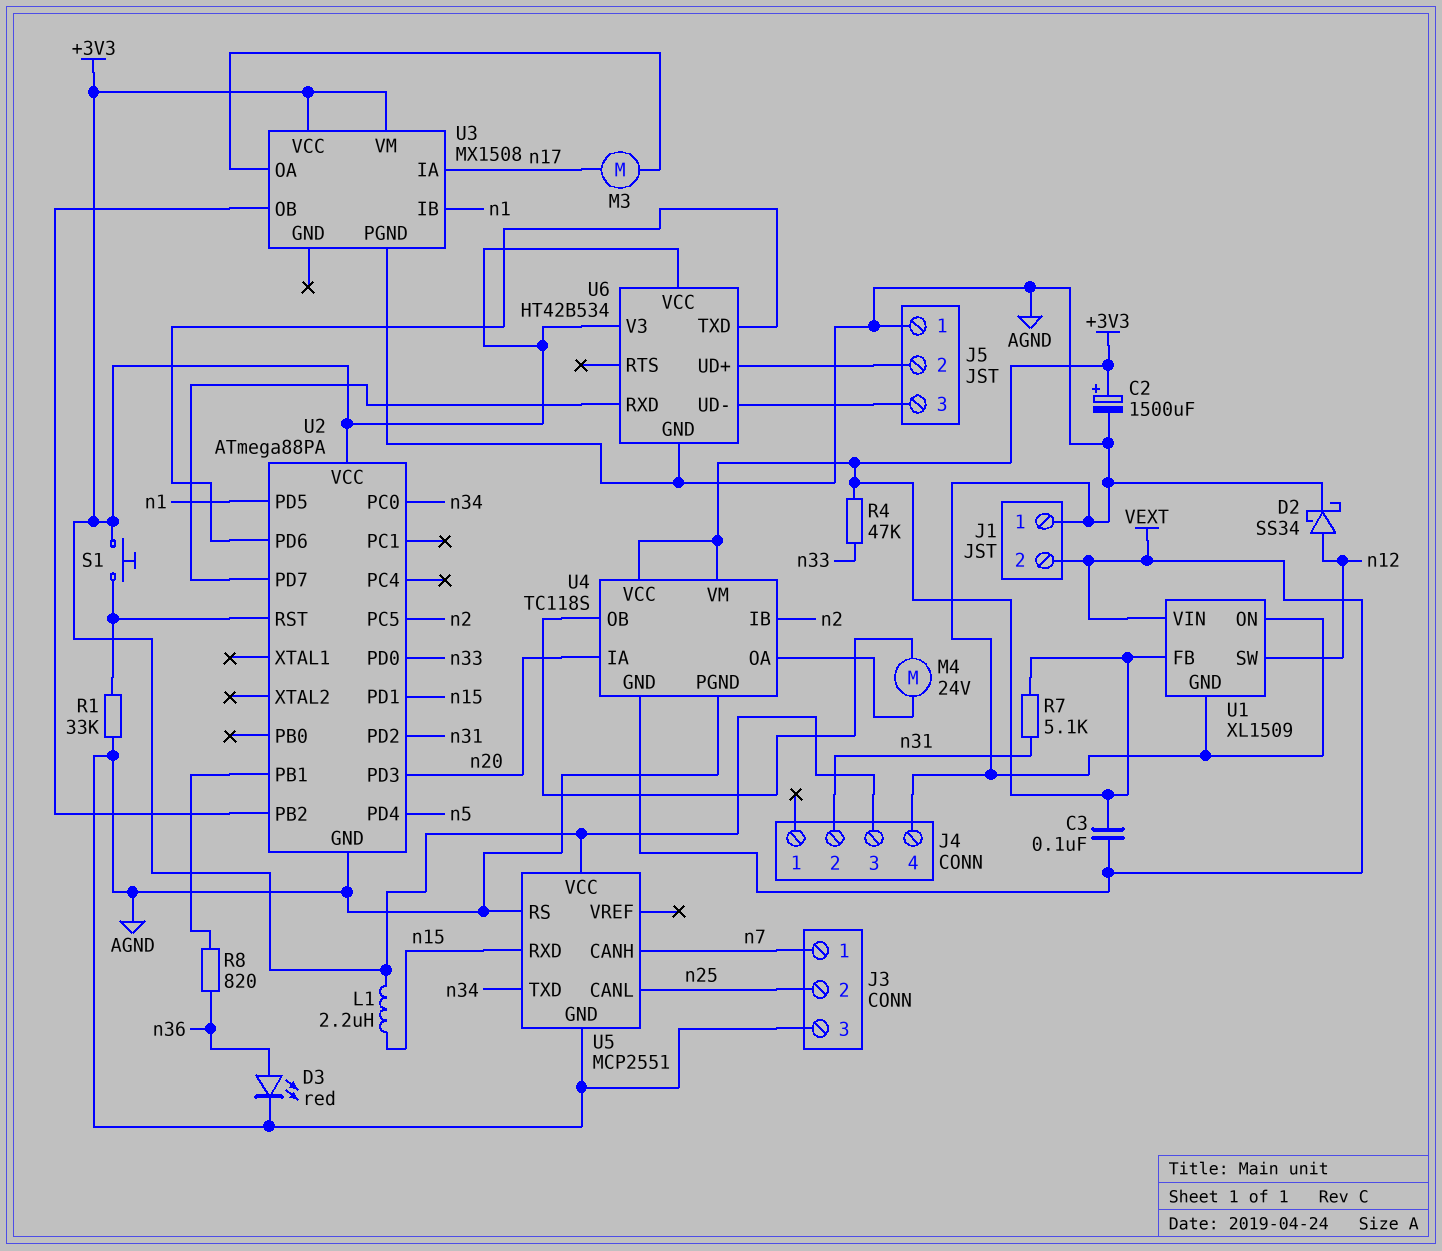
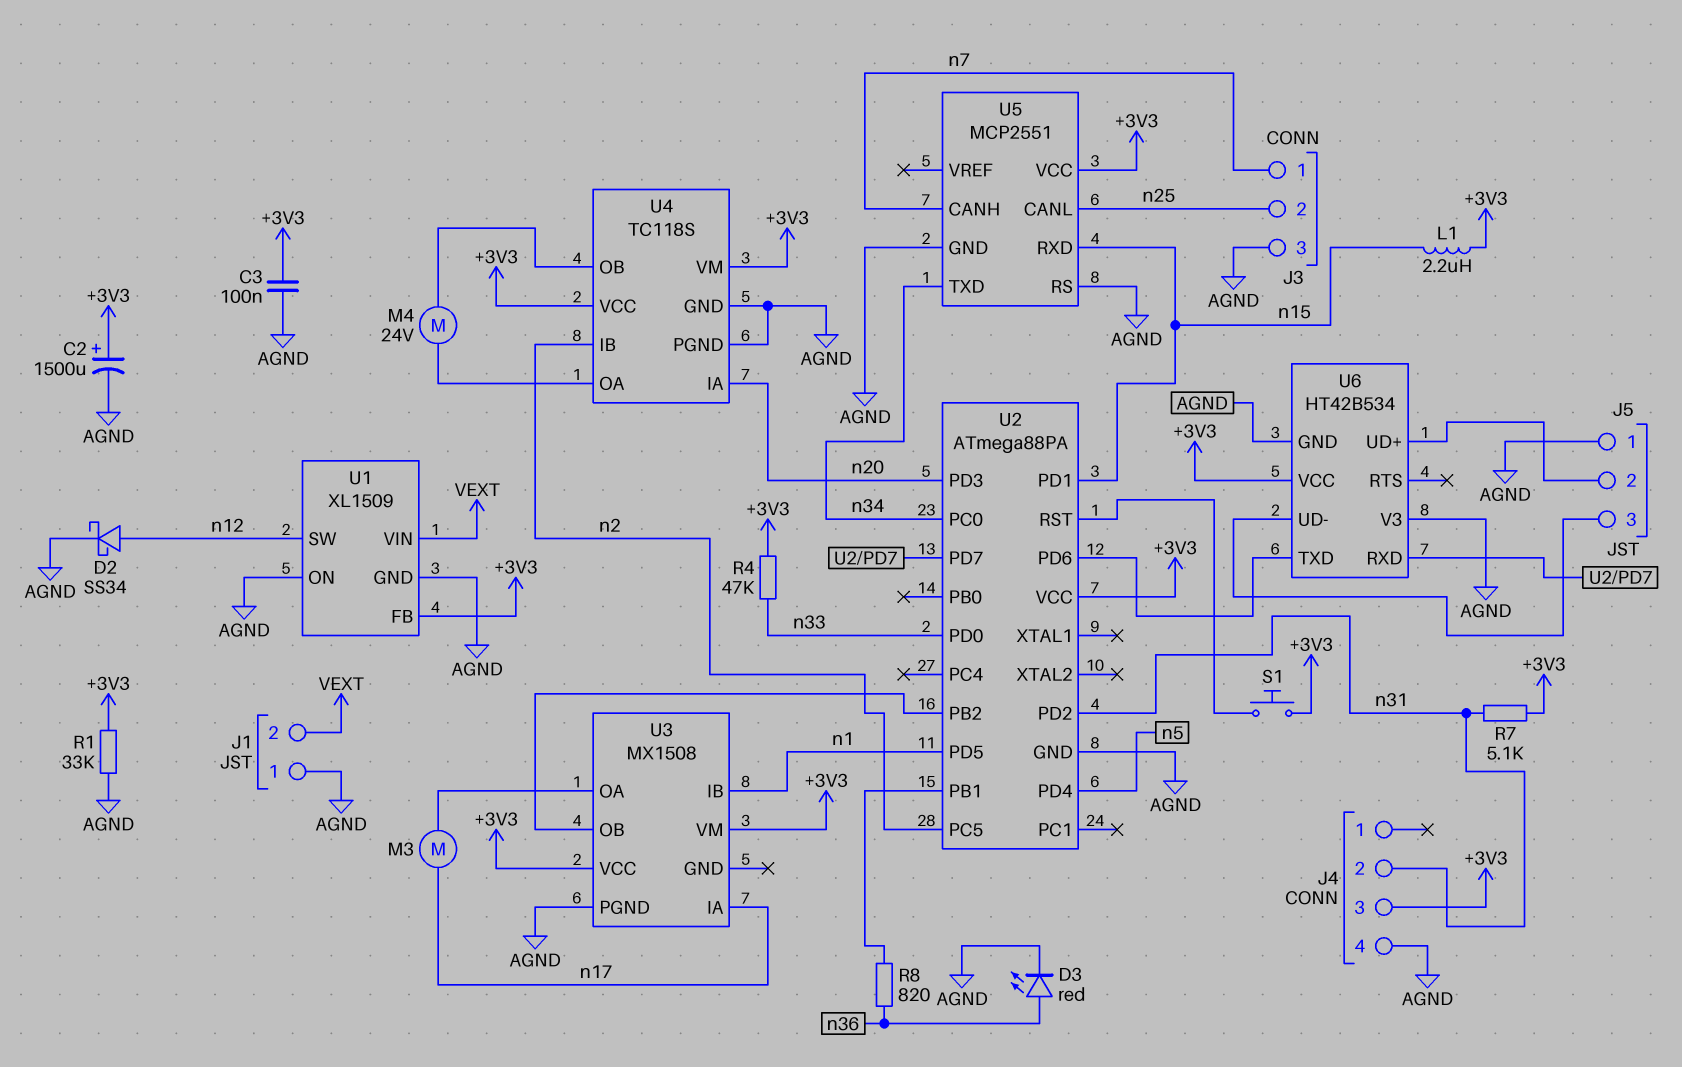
C3: 100nF (+3V3, VEXT) -> 100nF (+3V3, AGND)
R1: 33k (AGND, U2/RST) -> 33k (+3V3, AGND)
U4 pin GND: VEXT -> AGND
U6 pin V3: +3V3 -> AGND

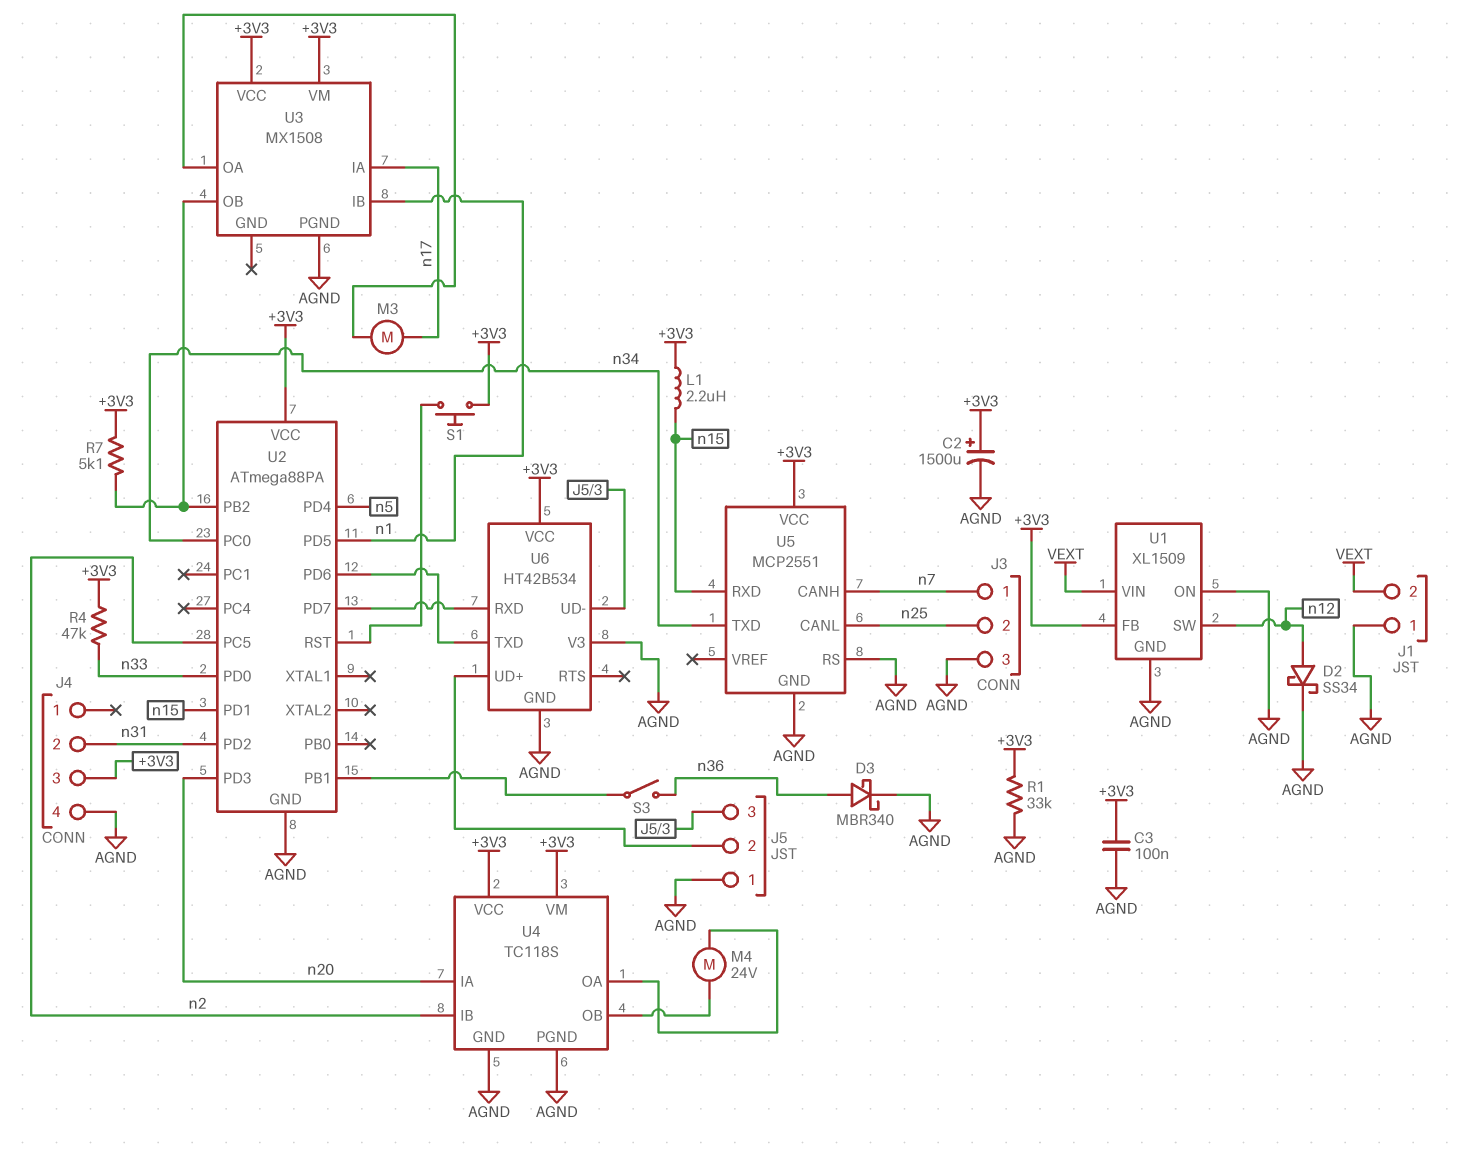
D3: LED red (A n36, K AGND) -> schottky MBR340 (A n36, K AGND)
R7: 5.1k (+3V3, n31) -> 5.1k (+3V3, U2/PB2)
R8: 820 (U2/PB1, n36) -> none
S3: none -> switch (U2/PB1, n36)

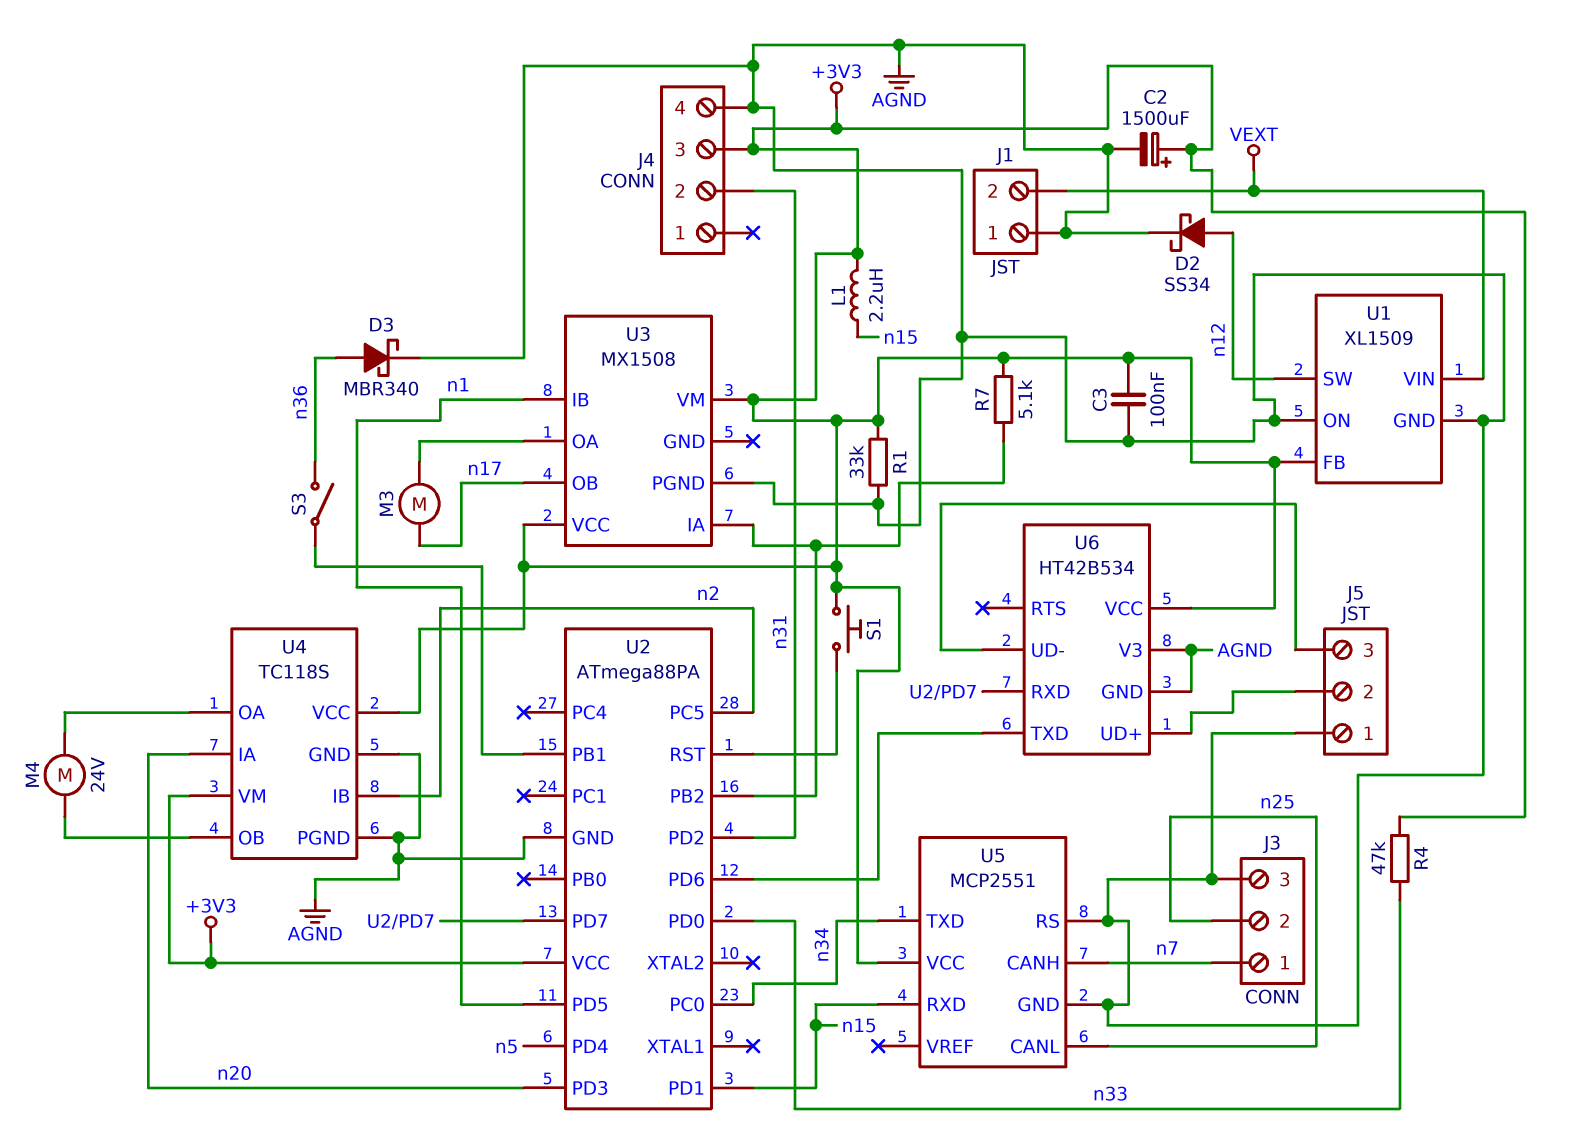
U3 pin IA: n17 -> U2/PB2
U3 pin OB: U2/PB2 -> n17

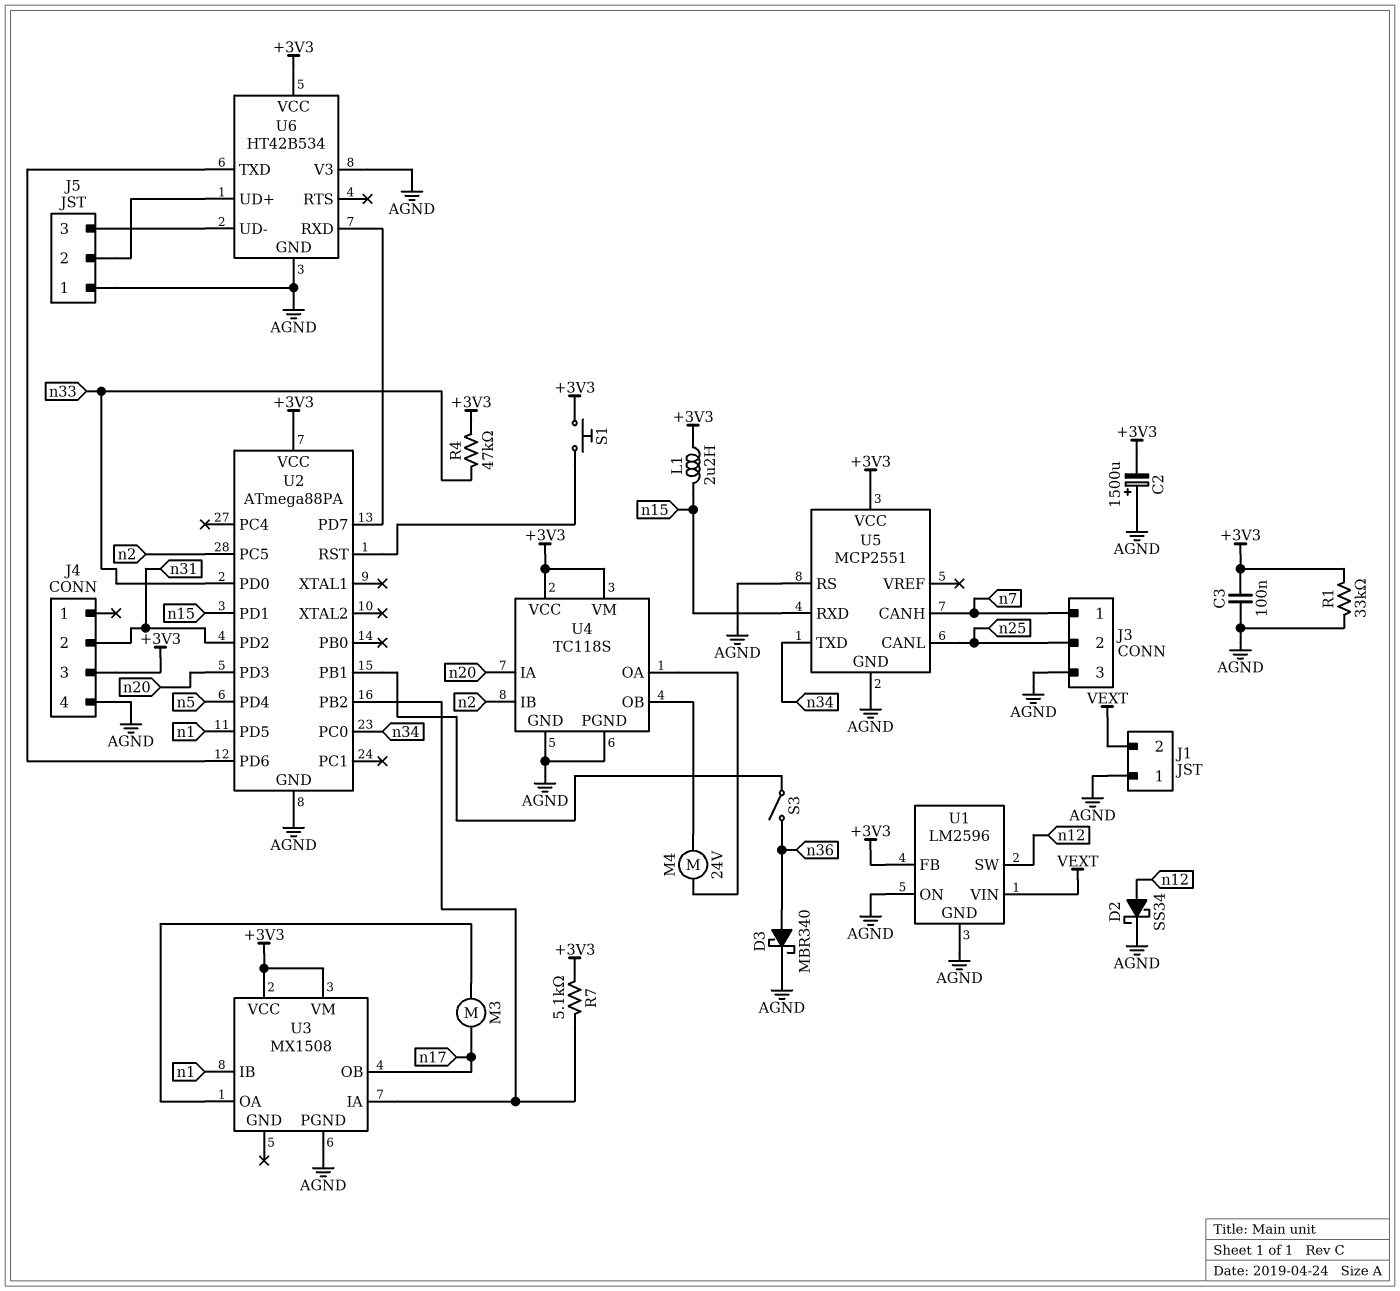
C2: 1500uF (plus +3V3, minus AGND) -> 1500uF (plus AGND, minus +3V3)
U1: XL1509 -> LM2596

